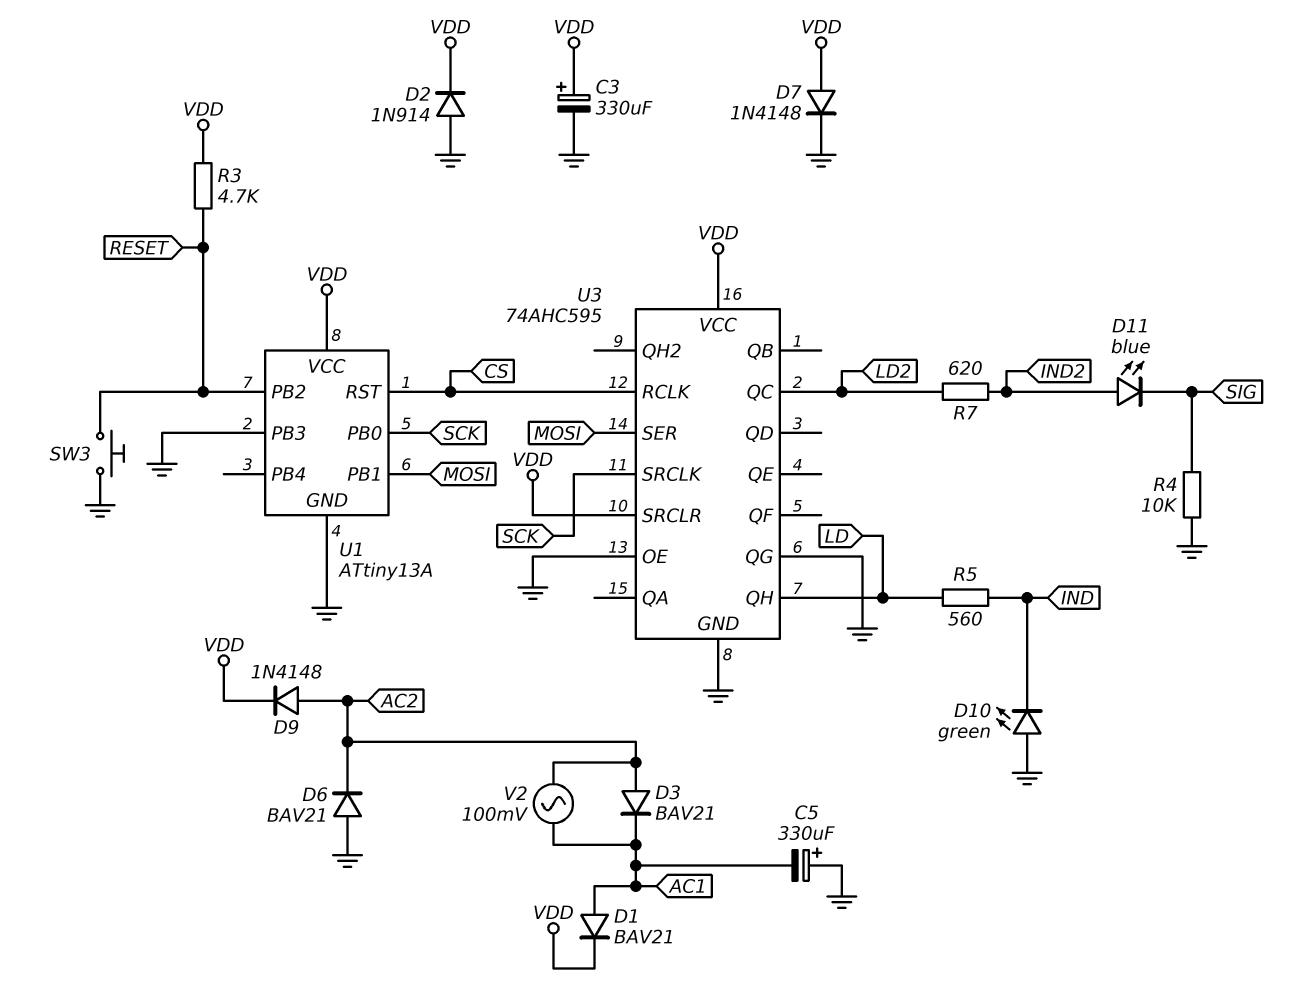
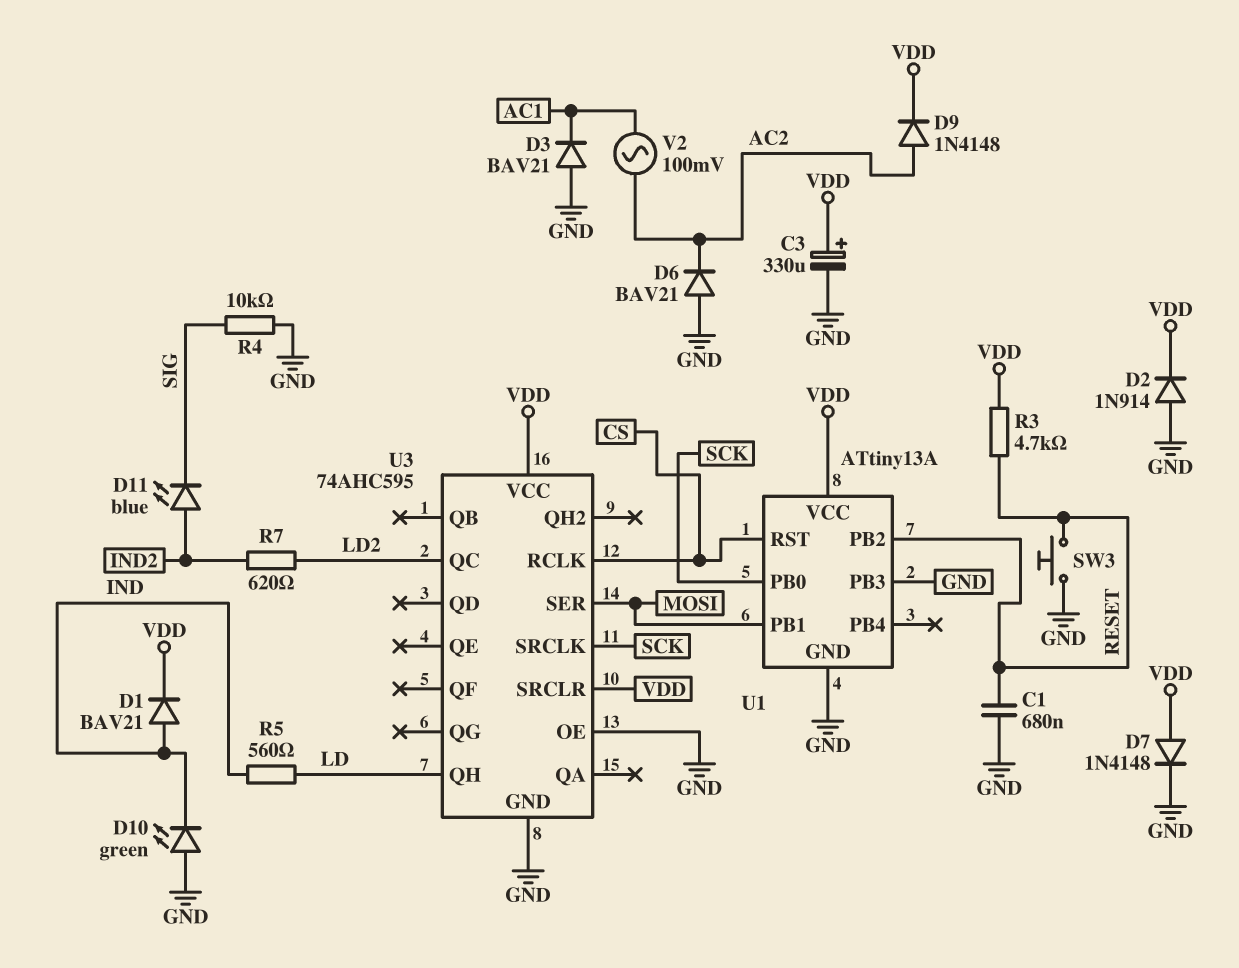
C1: none -> 680nF (GND, RESET)
C5: 330uF (plus GND, minus AC1) -> none
D1: diode BAV21 (A AC1, K VDD) -> diode BAV21 (A IND, K VDD)
D3: diode BAV21 (A AC2, K AC1) -> diode BAV21 (A GND, K AC1)
U3 pin QG: GND -> none

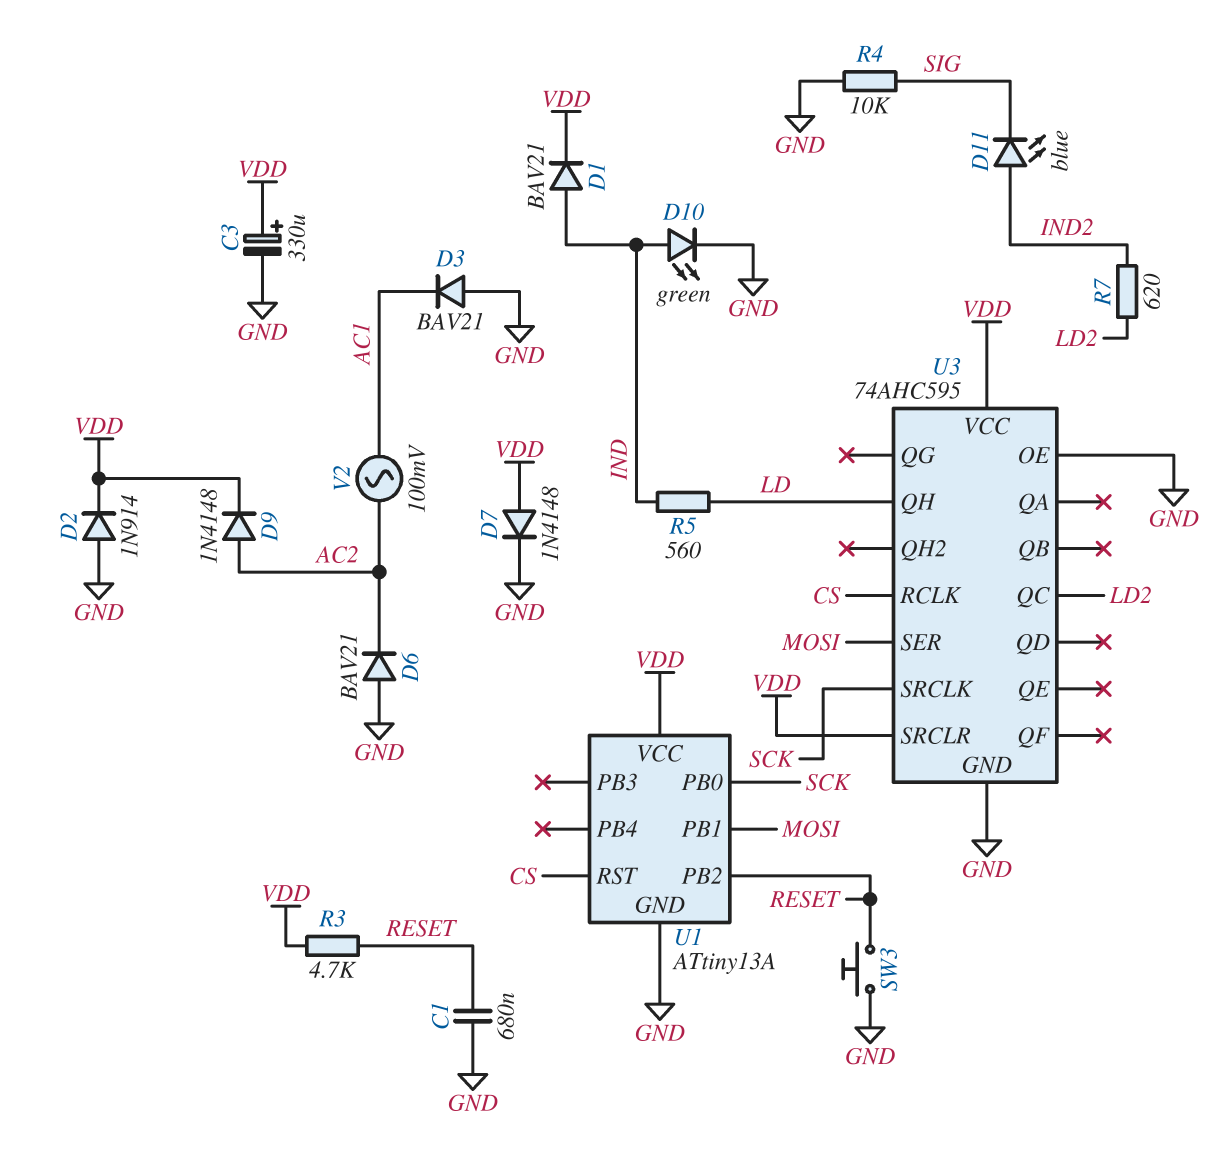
D10: LED green (A GND, K IND) -> LED green (A IND, K GND)
U1 pin PB3: GND -> none

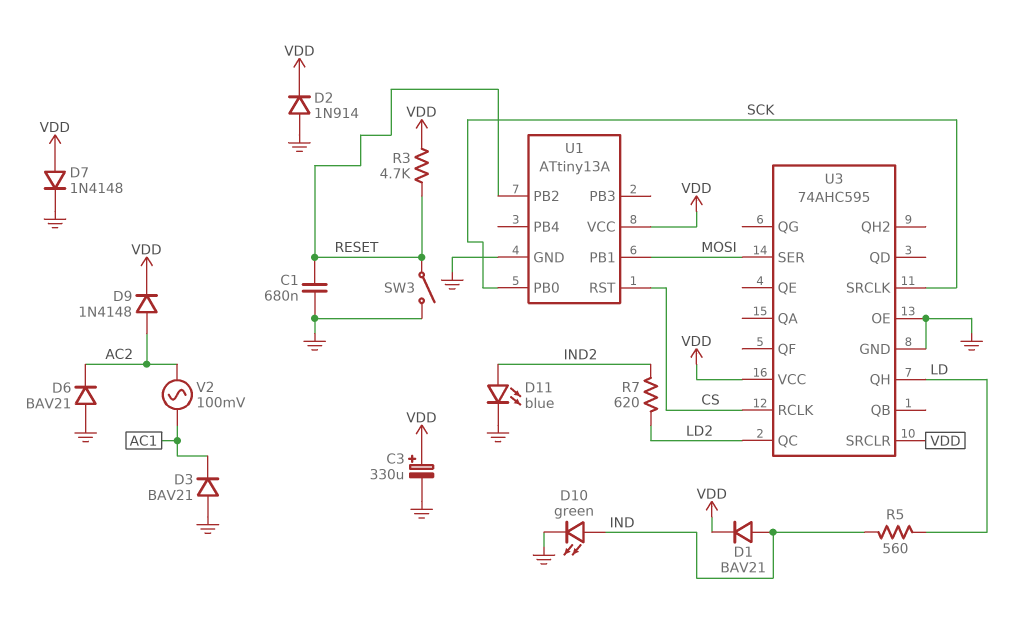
D11: LED blue (A IND2, K SIG) -> LED blue (A IND2, K GND)
R4: 10k (GND, SIG) -> none
SW3: button (GND, RESET) -> switch (GND, RESET)

